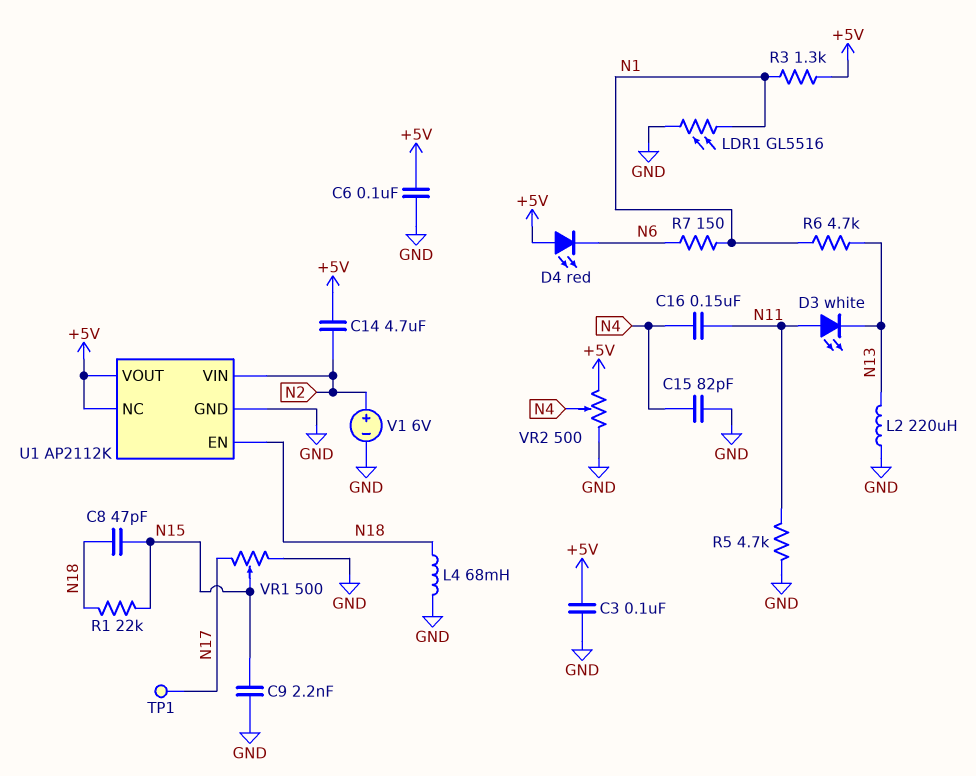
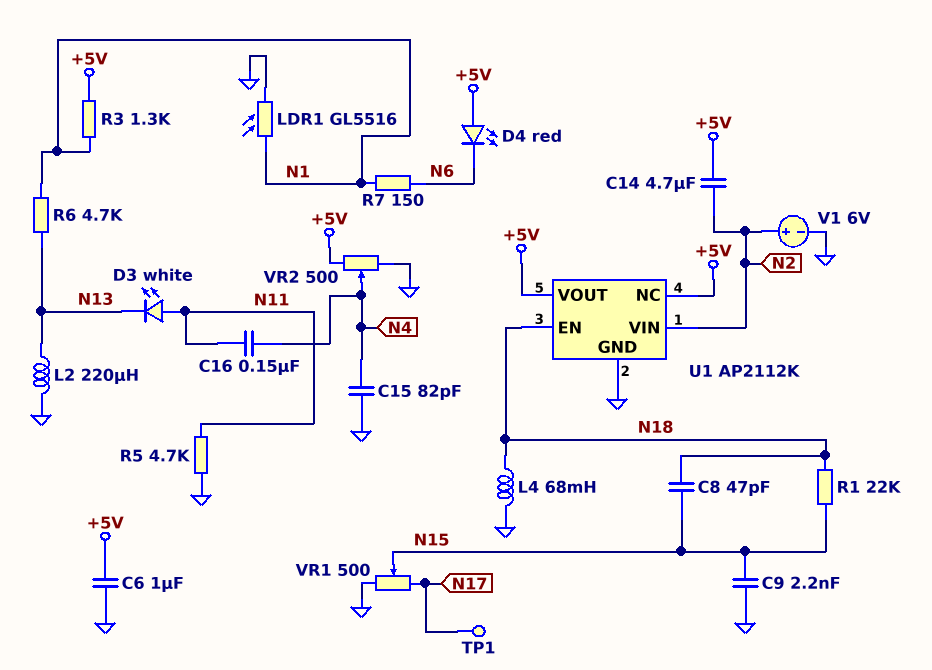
C3: 100nF (+5V, GND) -> none
C6: 100nF (+5V, GND) -> 1uF (+5V, GND)

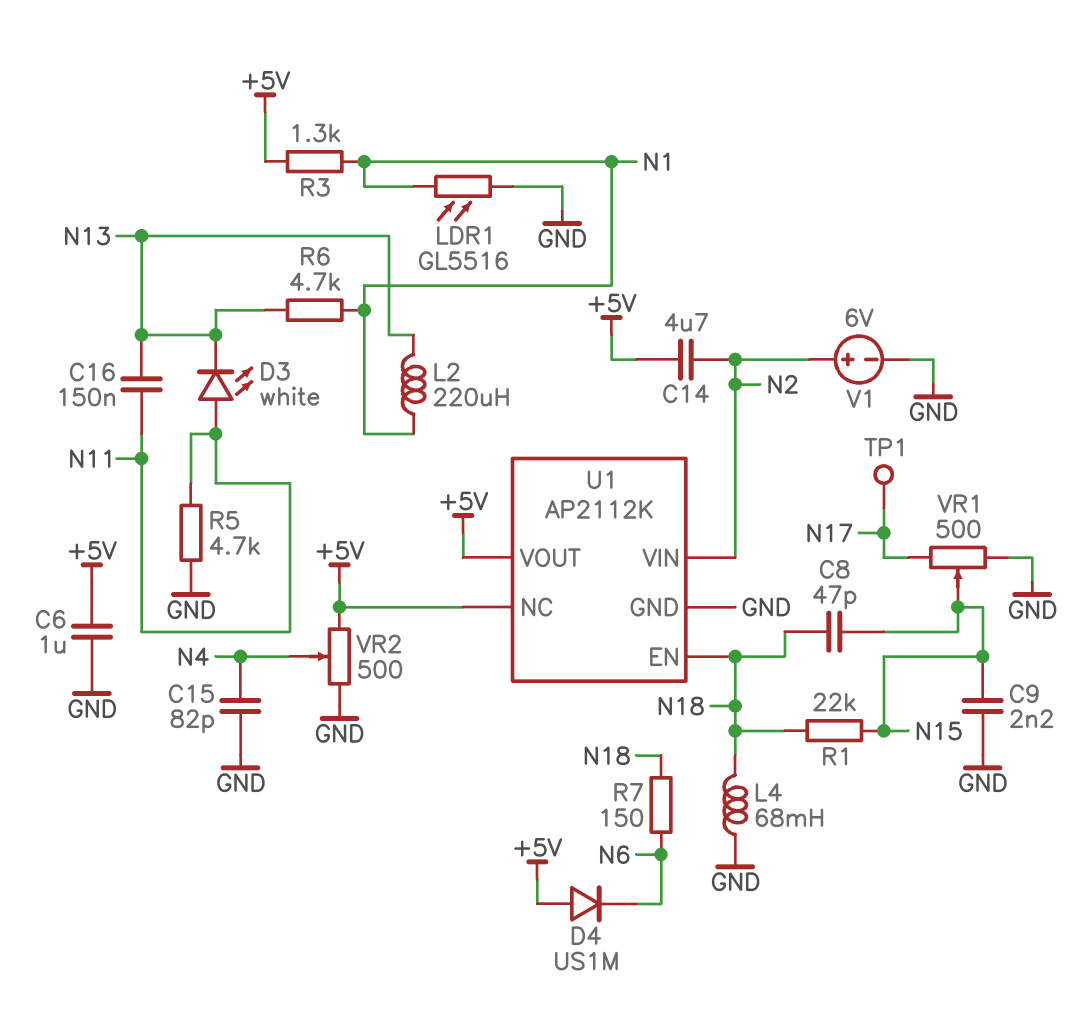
C16: 150nF (N4, N11) -> 150nF (N11, N13)
D4: LED red (A +5V, K N6) -> diode US1M (A +5V, K N6)
L2: 220uH (GND, N13) -> 220uH (N1, N13)
R7: 150 (N1, N6) -> 150 (N6, N18)

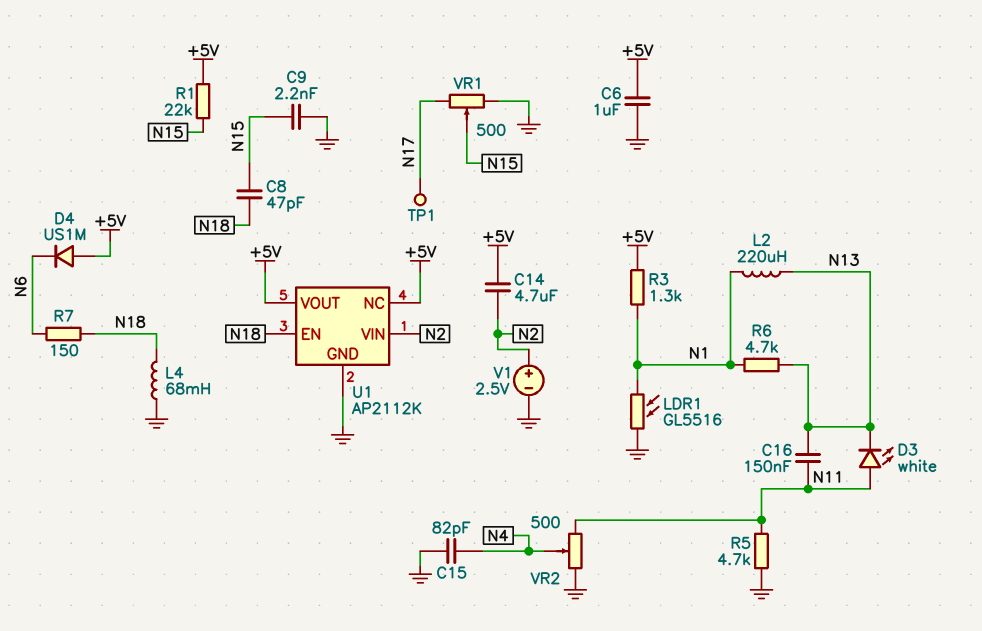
R1: 22k (N15, N18) -> 22k (+5V, N15)
V1: 6V (plus N2, minus GND) -> 2.5V (plus N2, minus GND)
VR2: 500 (+5V, GND, wiper N4) -> 500 (GND, N11, wiper N4)

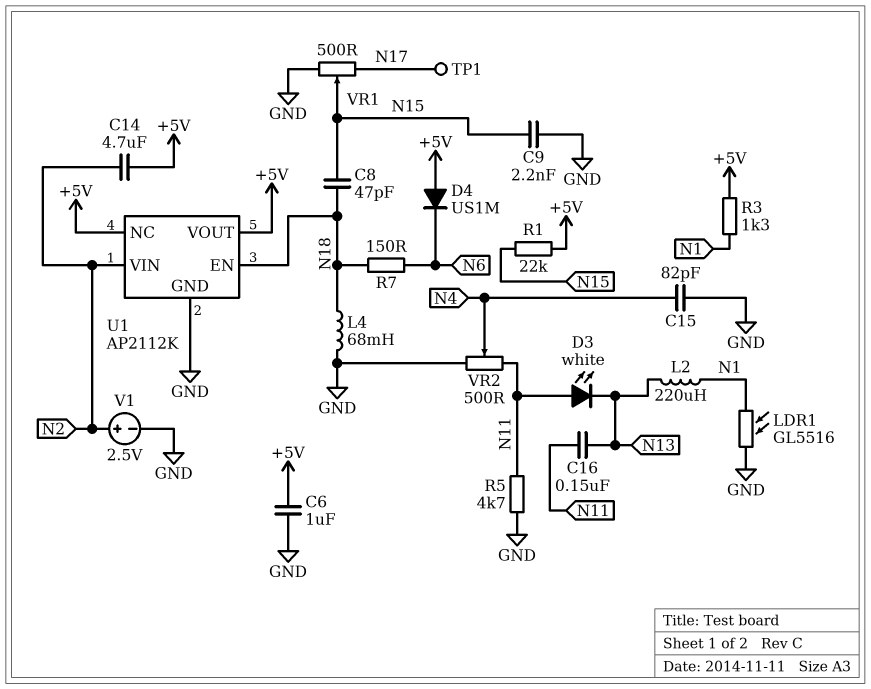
R6: 4.7k (N1, N13) -> none

